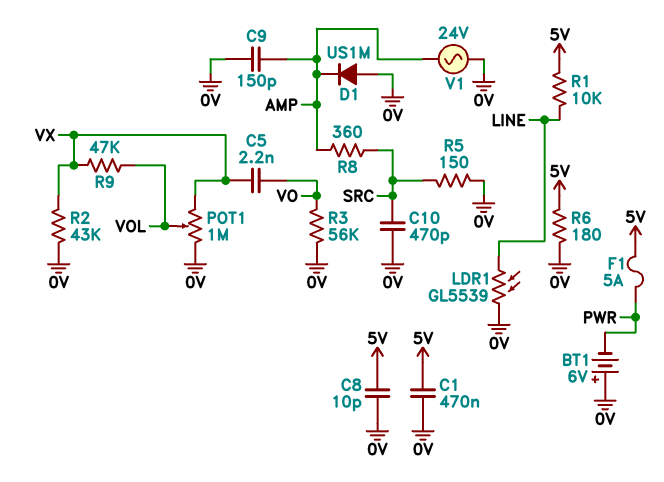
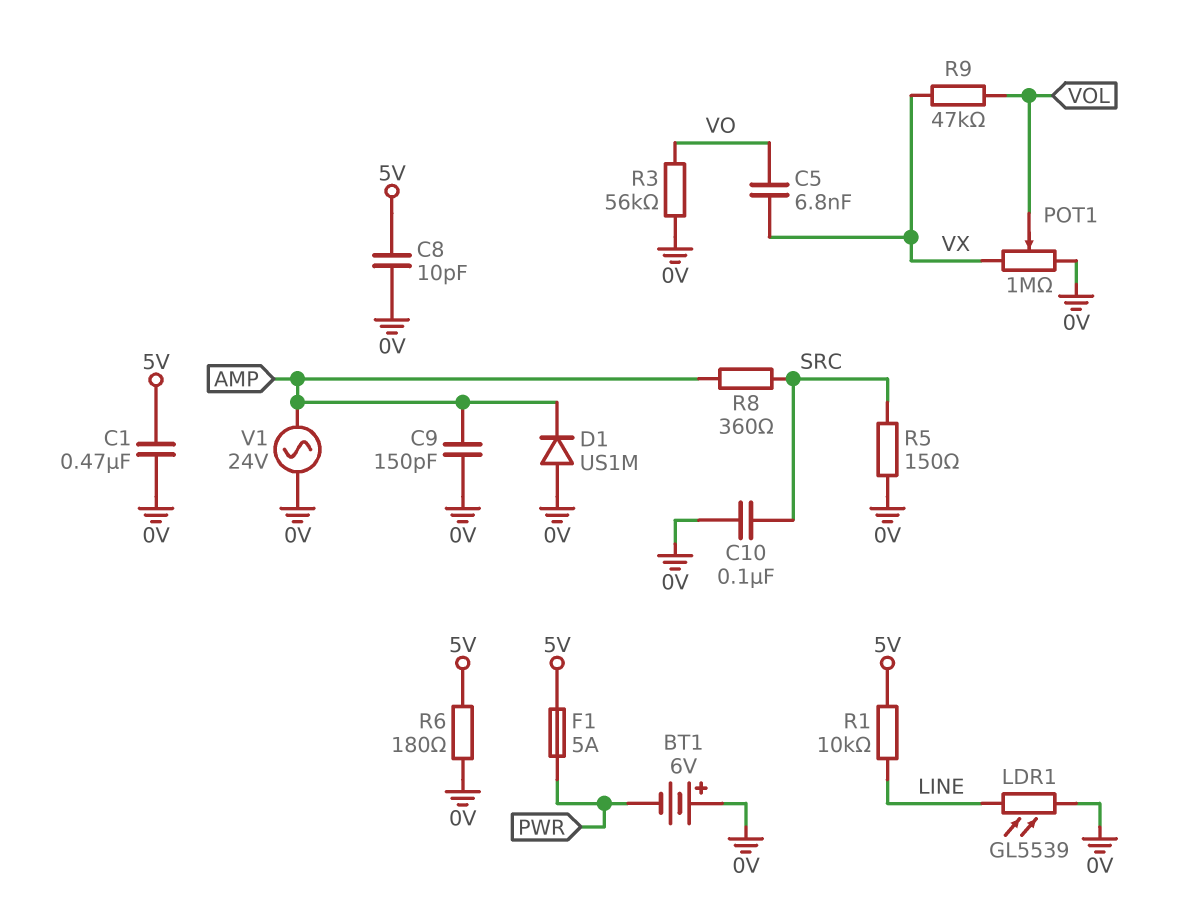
C5: 2.2nF (VO, VX) -> 6.8nF (VO, VX)
C10: 470pF (0V, SRC) -> 100nF (0V, SRC)
R2: 43k (0V, VX) -> none

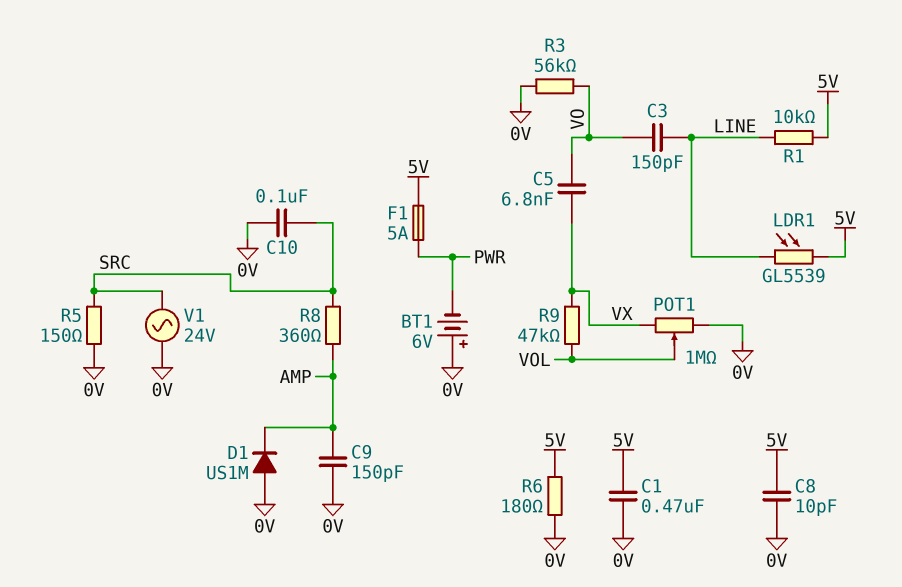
C3: none -> 150pF (LINE, VO)
LDR1: GL5539 (0V, LINE) -> GL5539 (5V, LINE)
V1: AC 24V (0V, AMP) -> AC 24V (0V, SRC)

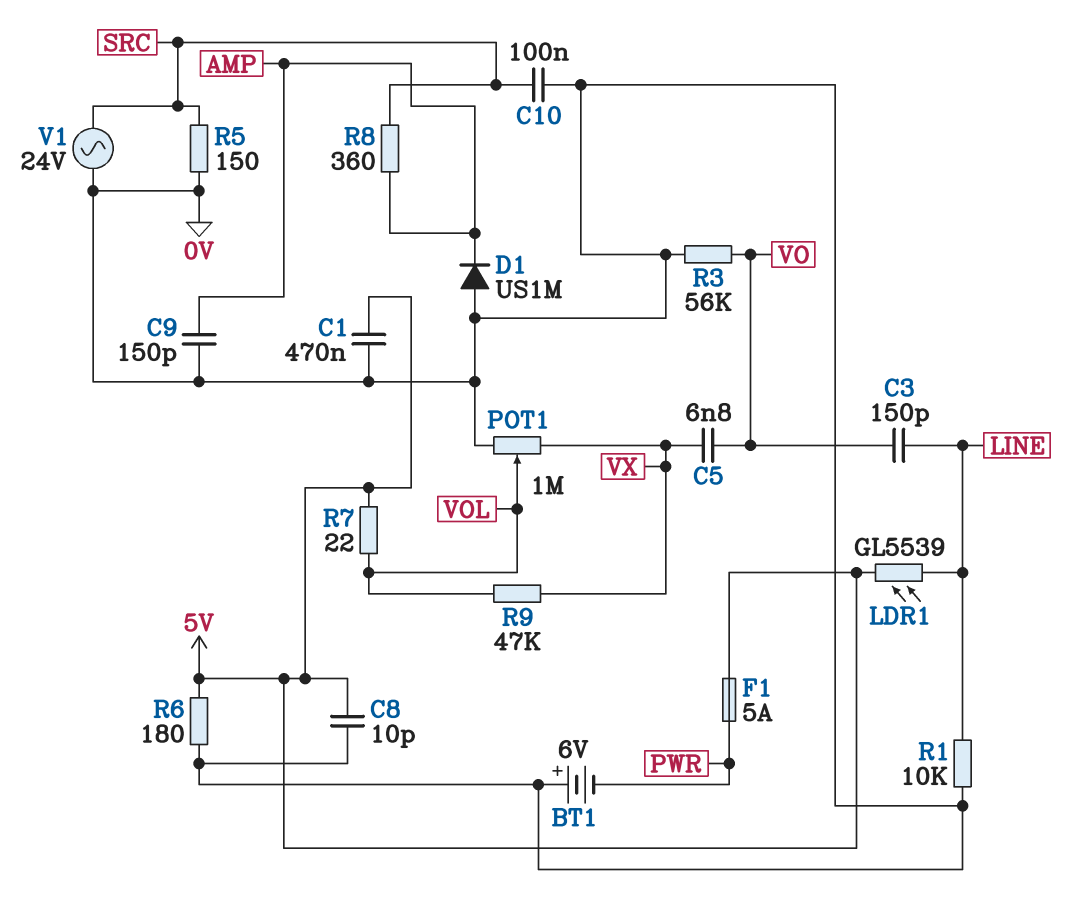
R1: 10k (5V, LINE) -> 10k (0V, LINE)
R7: none -> 22 (5V, VOL)

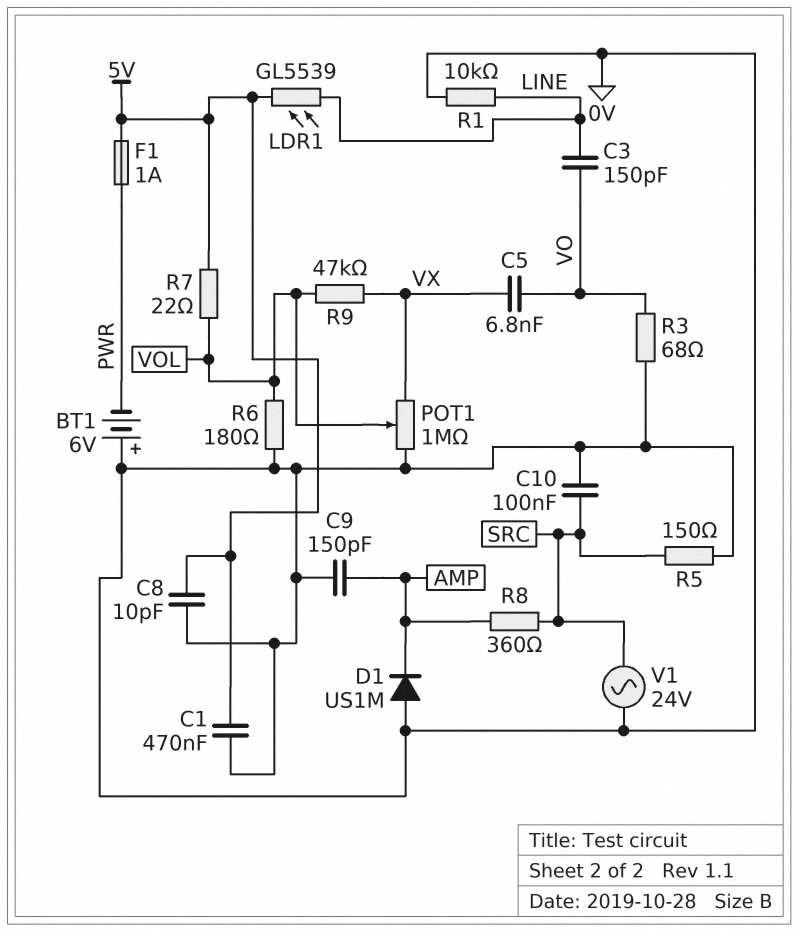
F1: 5A (5V, PWR) -> 1A (5V, PWR)
R3: 56k (0V, VO) -> 68 (0V, VO)
R6: 180 (0V, 5V) -> 180 (0V, VOL)

